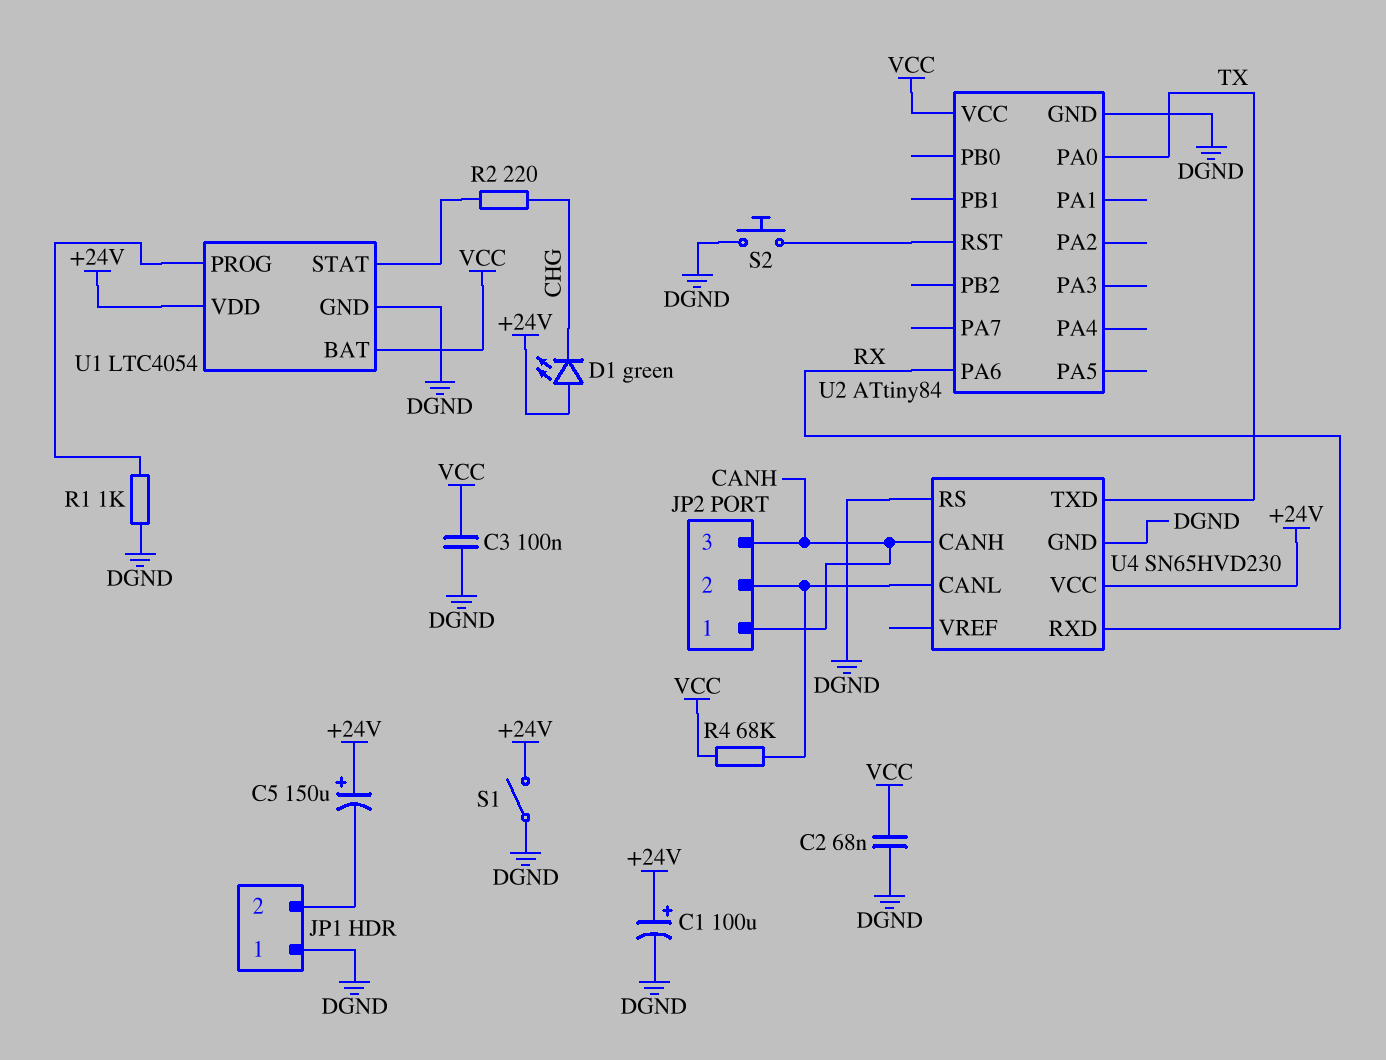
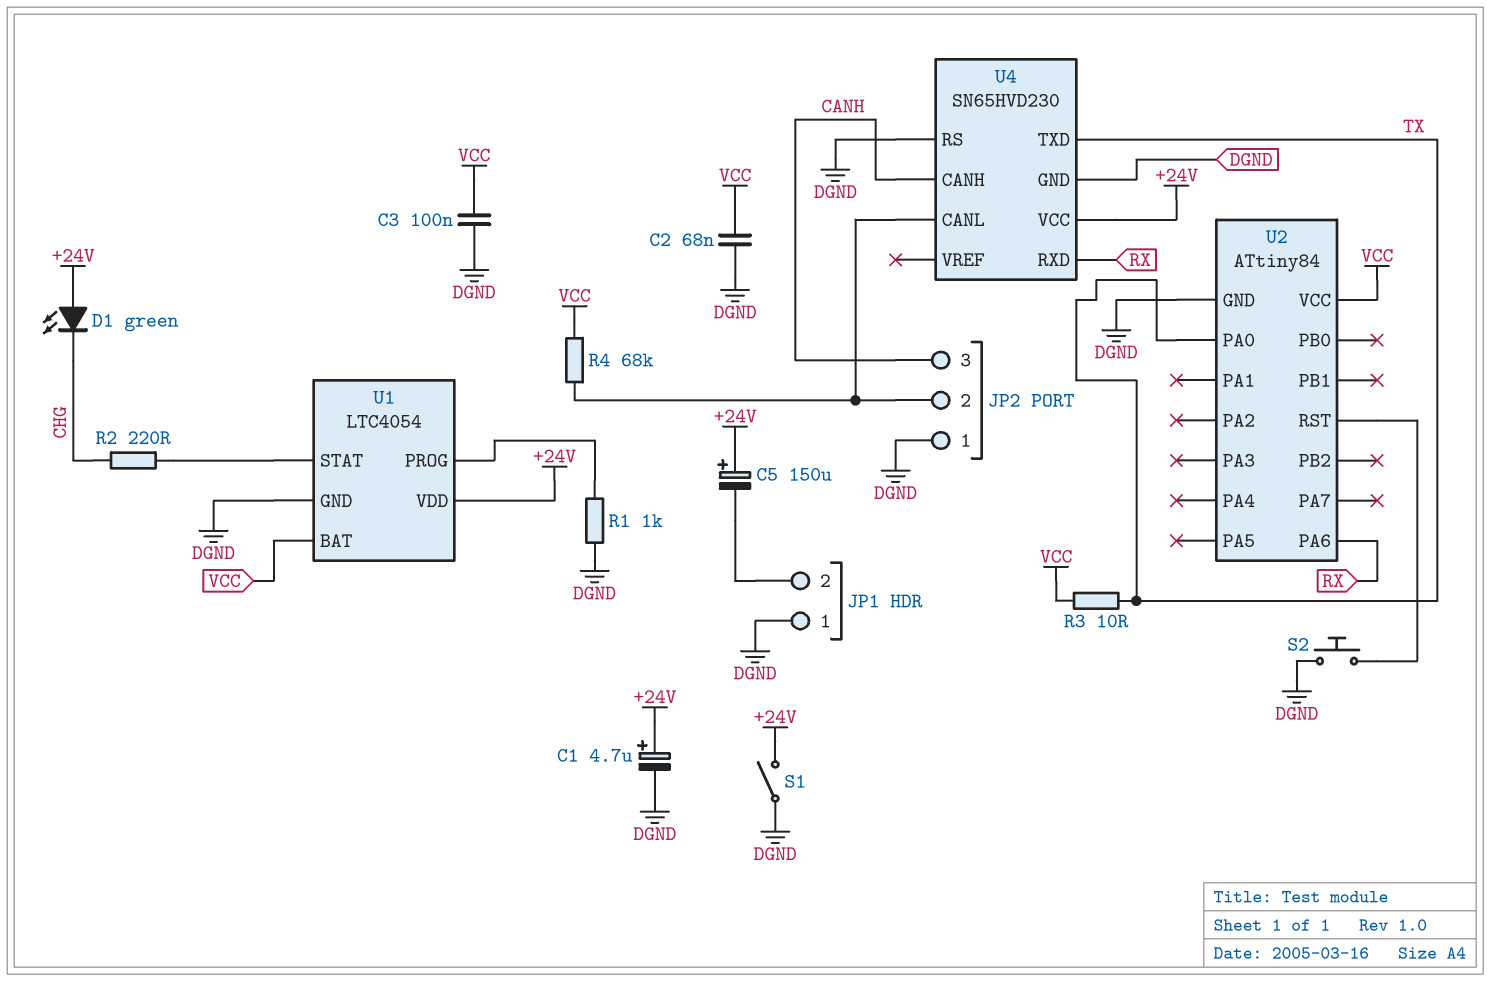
C1: 100uF (plus +24V, minus DGND) -> 4.7uF (plus +24V, minus DGND)
JP2 pin 1: CANH -> DGND
R3: none -> 10 (TX, VCC)

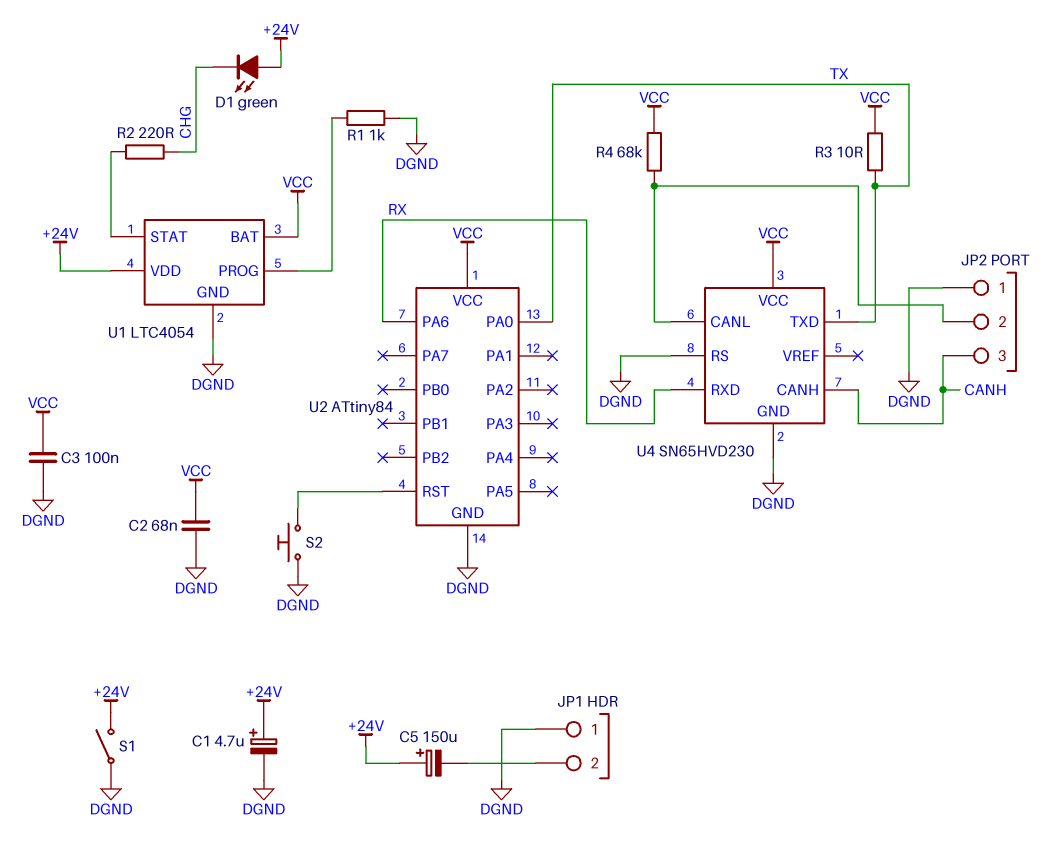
U4 pin VCC: +24V -> VCC

